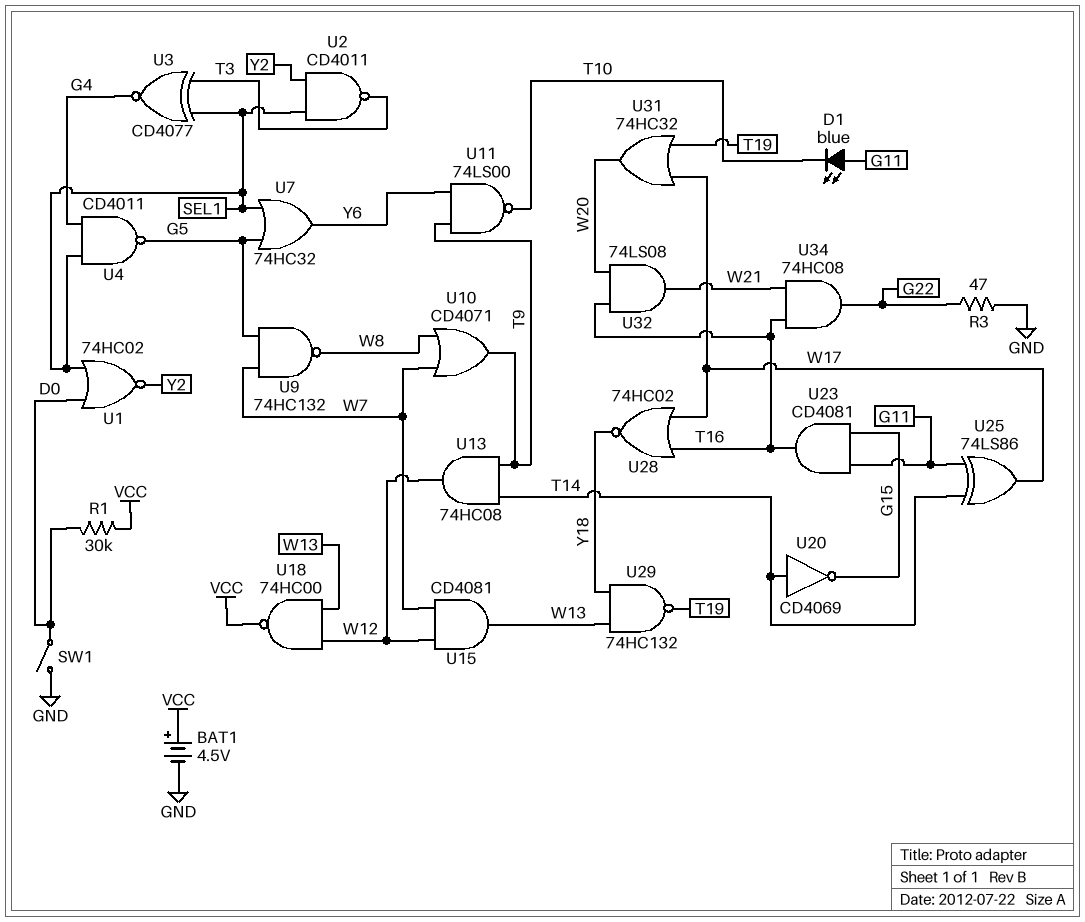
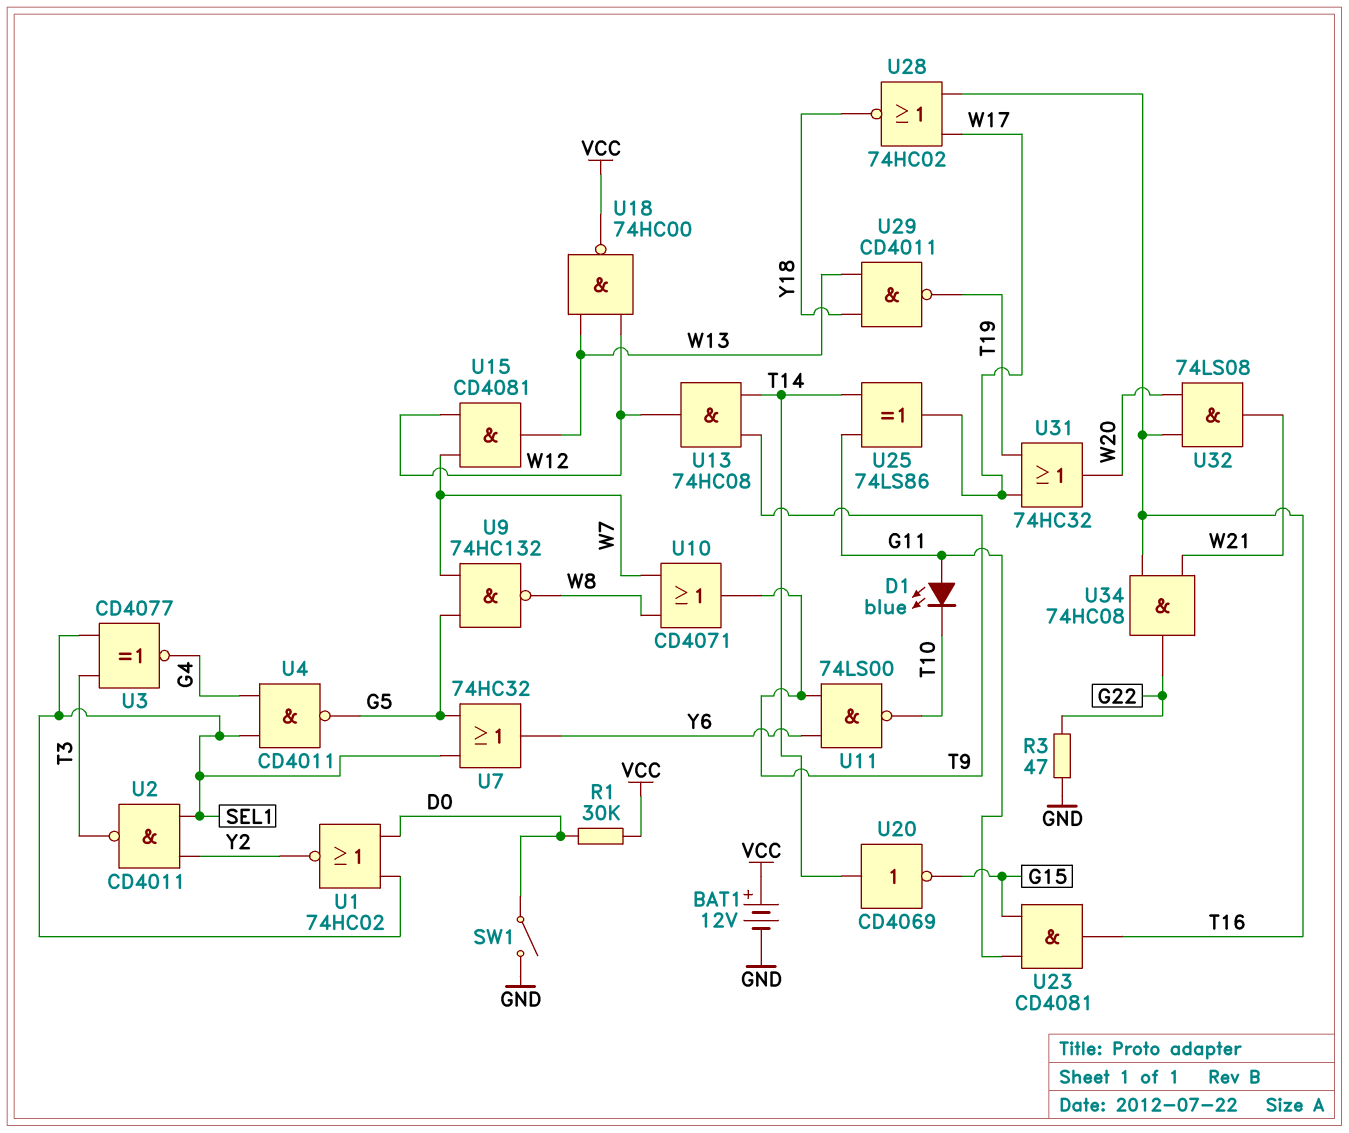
BAT1: 4.5V (plus VCC, minus GND) -> 12V (plus VCC, minus GND)
U29: NAND 74HC132 (in W13, in Y18, out T19) -> NAND CD4011 (in W13, in Y18, out T19)

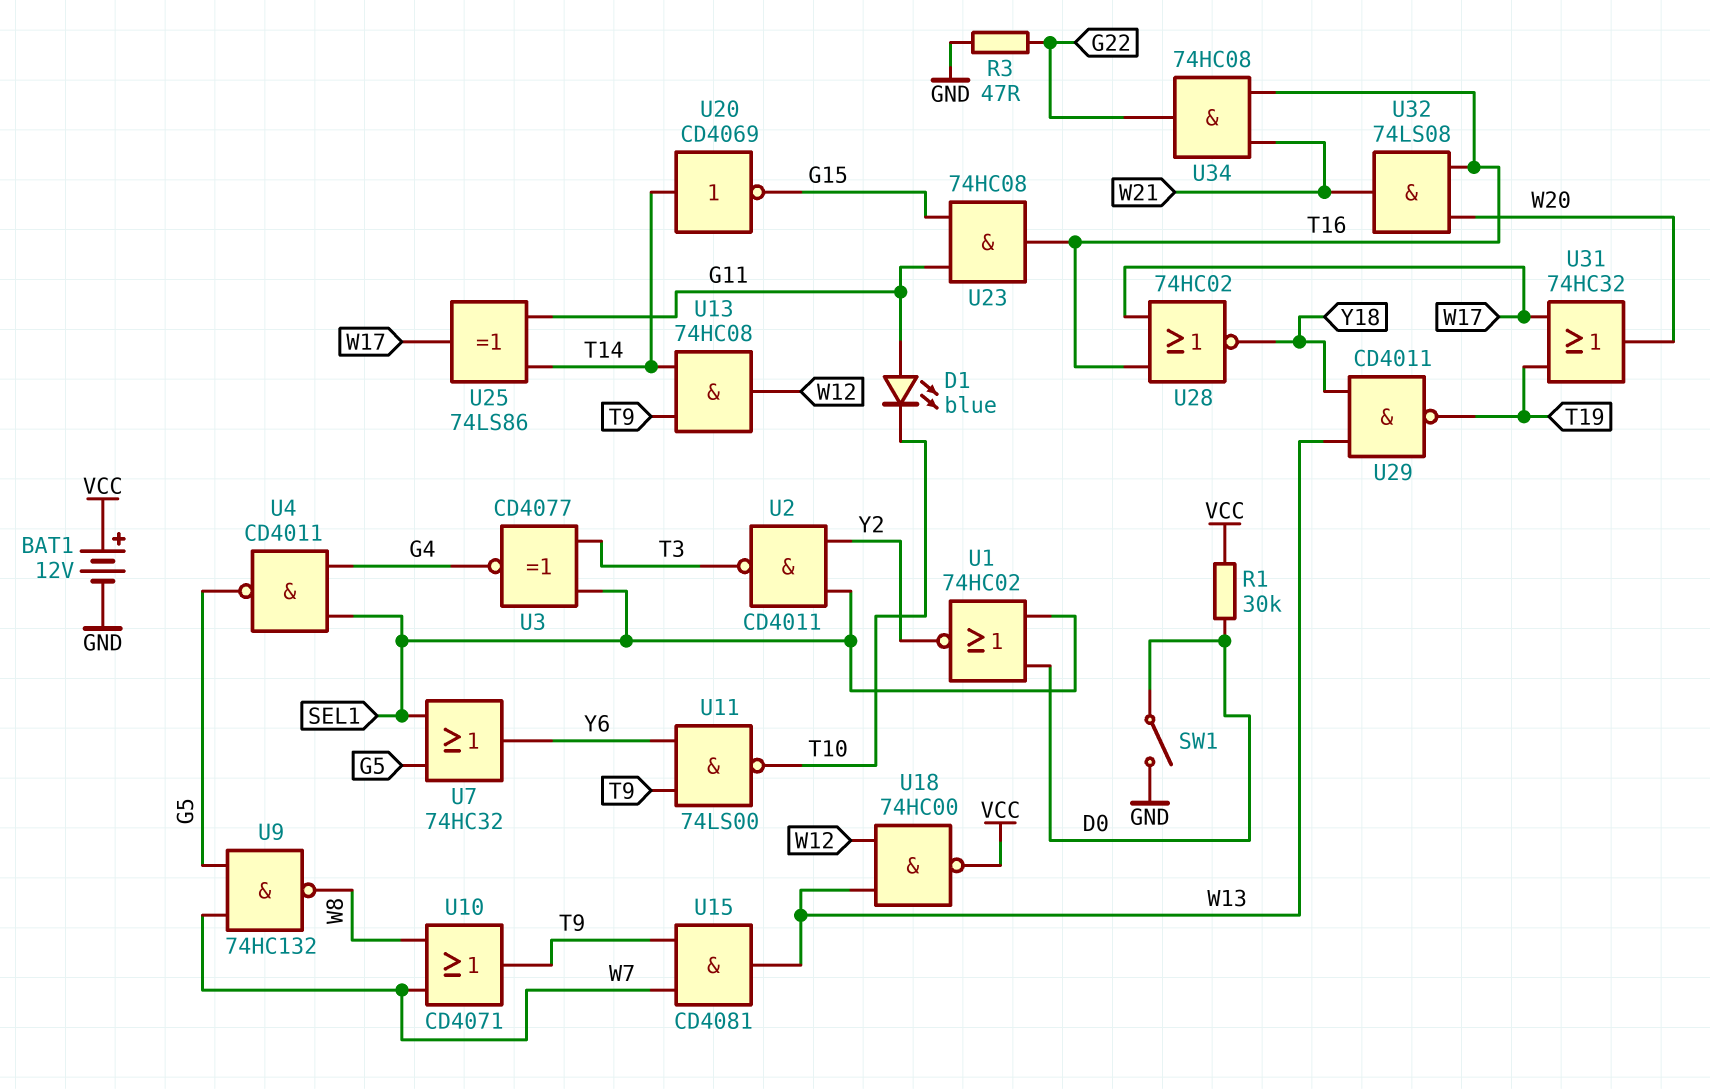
U15: AND CD4081 (in W7, in W12, out W13) -> AND CD4081 (in T9, in W7, out W13)
U23: AND CD4081 (in G11, in G15, out T16) -> AND 74HC08 (in G11, in G15, out T16)

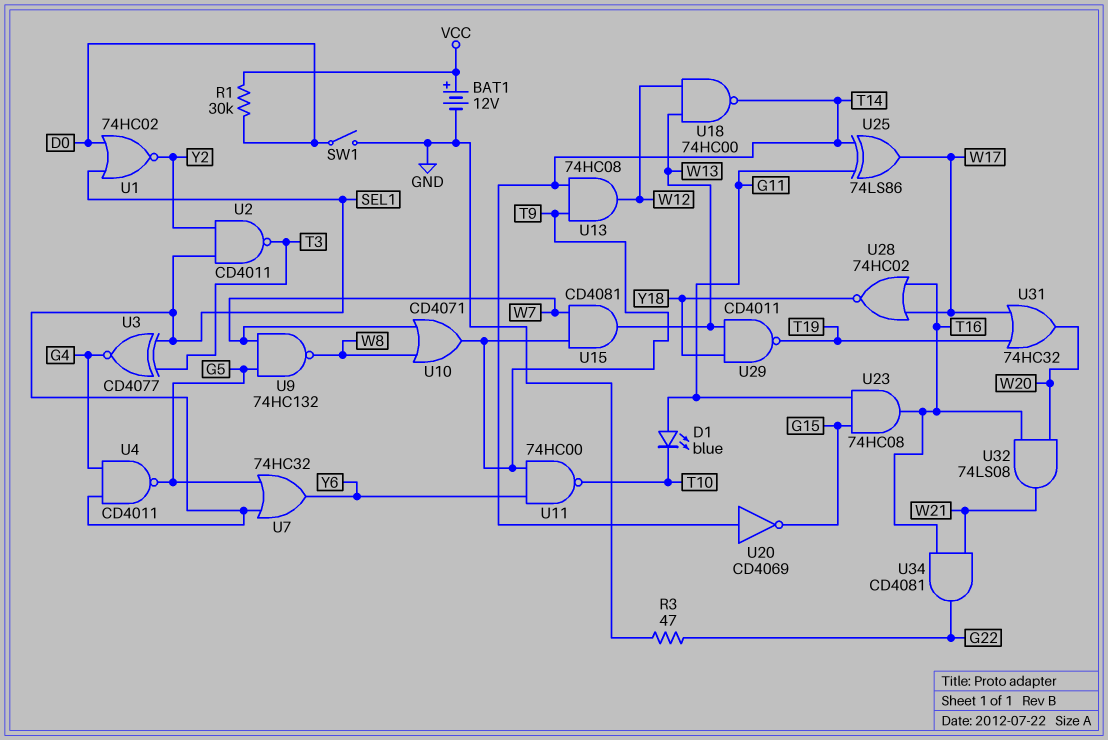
U11: NAND 74LS00 (in T9, in Y6, out T10) -> NAND 74HC00 (in T9, in Y6, out T10)
U18: NAND 74HC00 (in W12, in W13, out VCC) -> NAND 74HC00 (in W12, in W13, out T14)
U34: AND 74HC08 (in T16, in W21, out G22) -> AND CD4081 (in T16, in W21, out G22)

